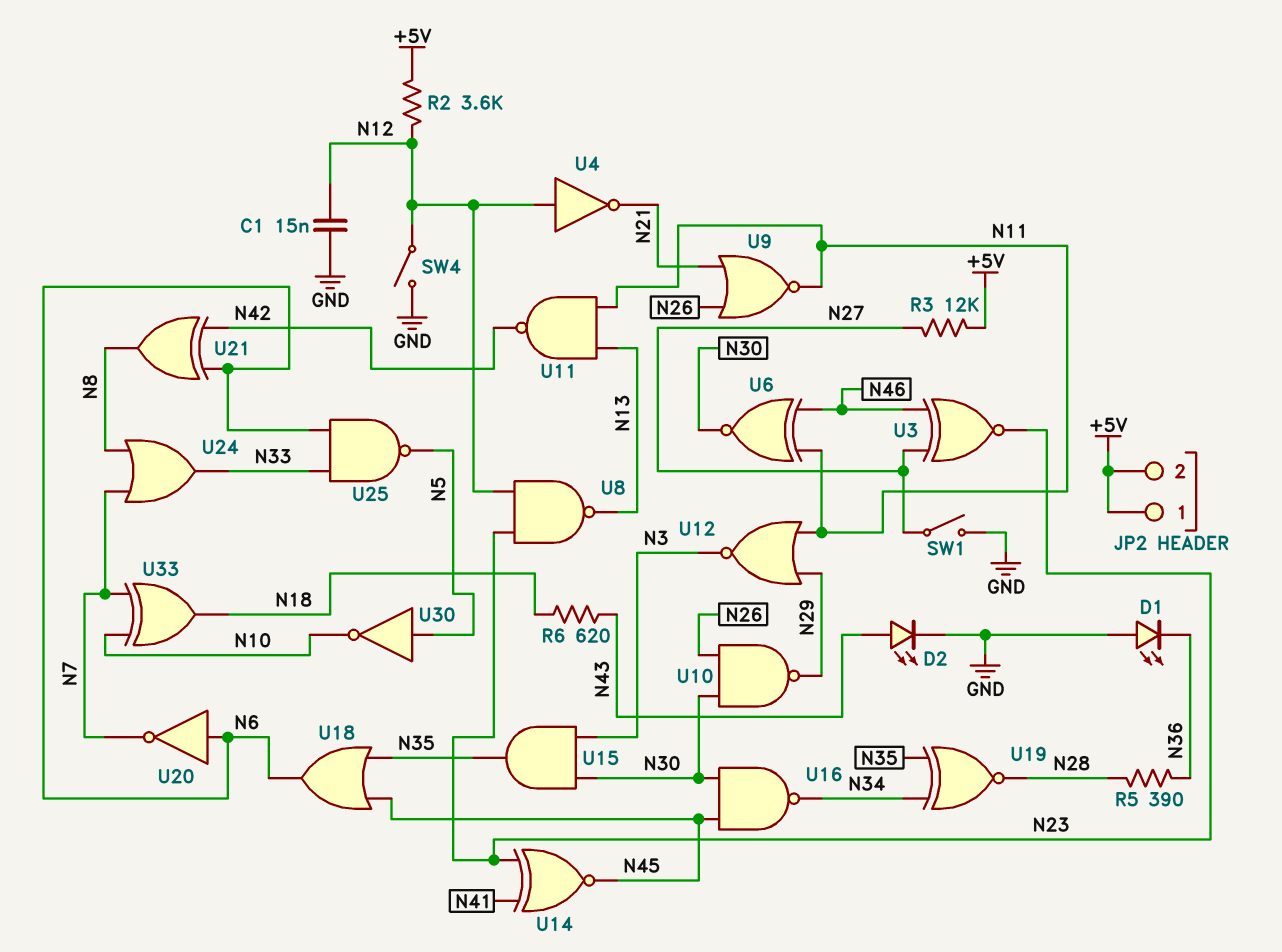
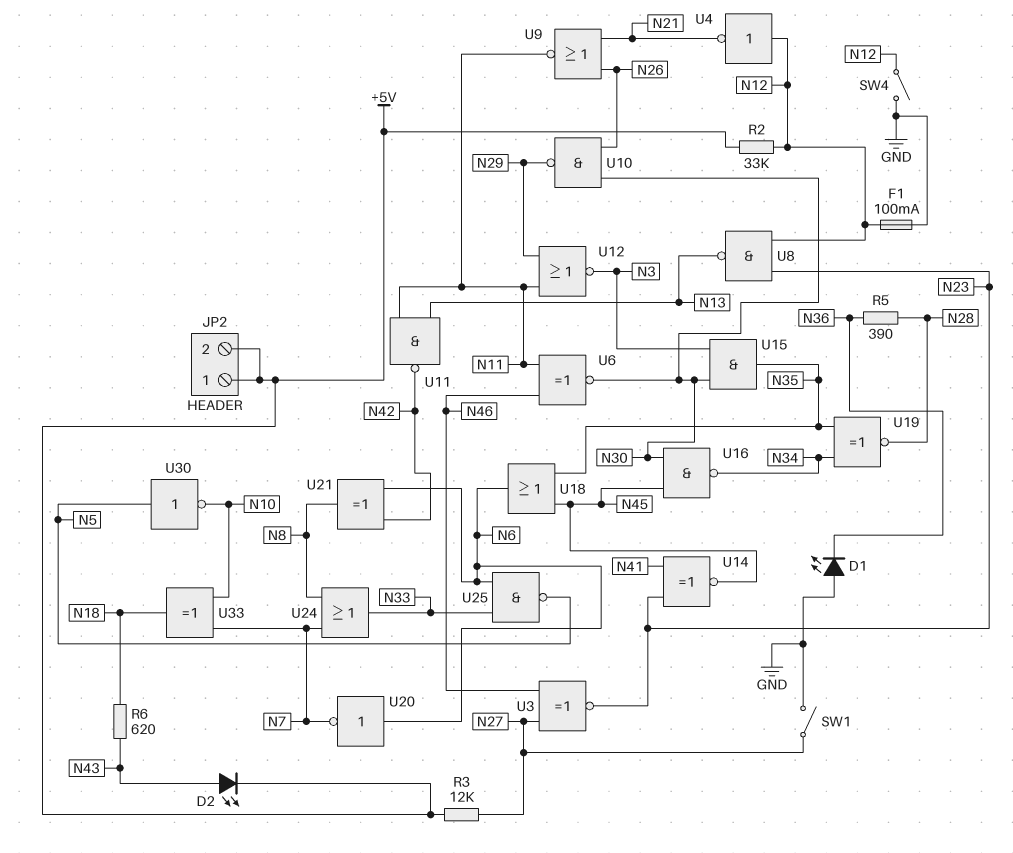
C1: 15nF (GND, N12) -> none
D2: LED (A N43, K GND) -> LED (A N43, K +5V)
F1: none -> 100mA (GND, N12)
R2: 3.6k (+5V, N12) -> 33k (+5V, N12)

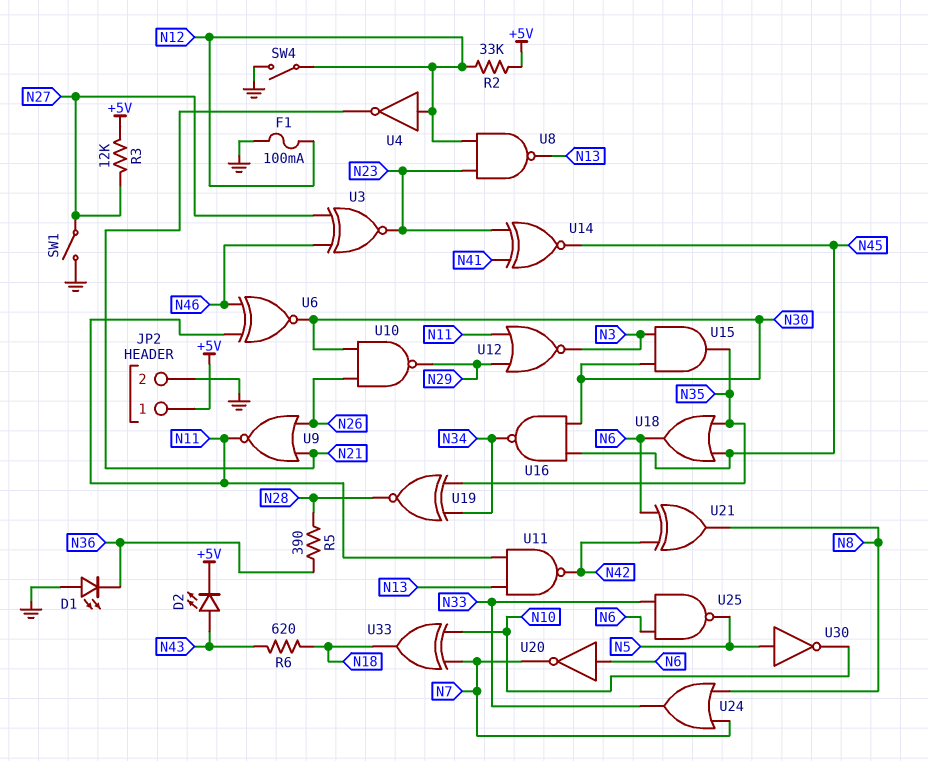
JP2 pin 2: +5V -> GND

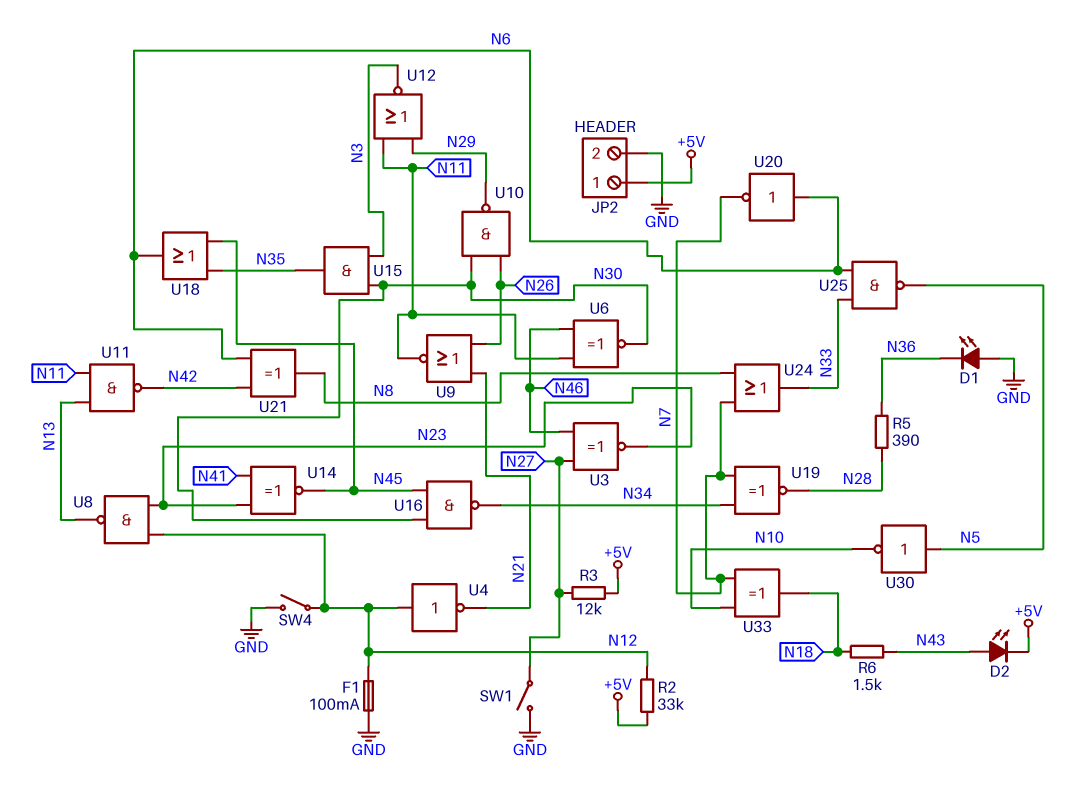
R6: 620 (N18, N43) -> 1.5k (N18, N43)
U19: XNOR (in N34, in N35, out N28) -> XNOR (in N7, in N34, out N28)

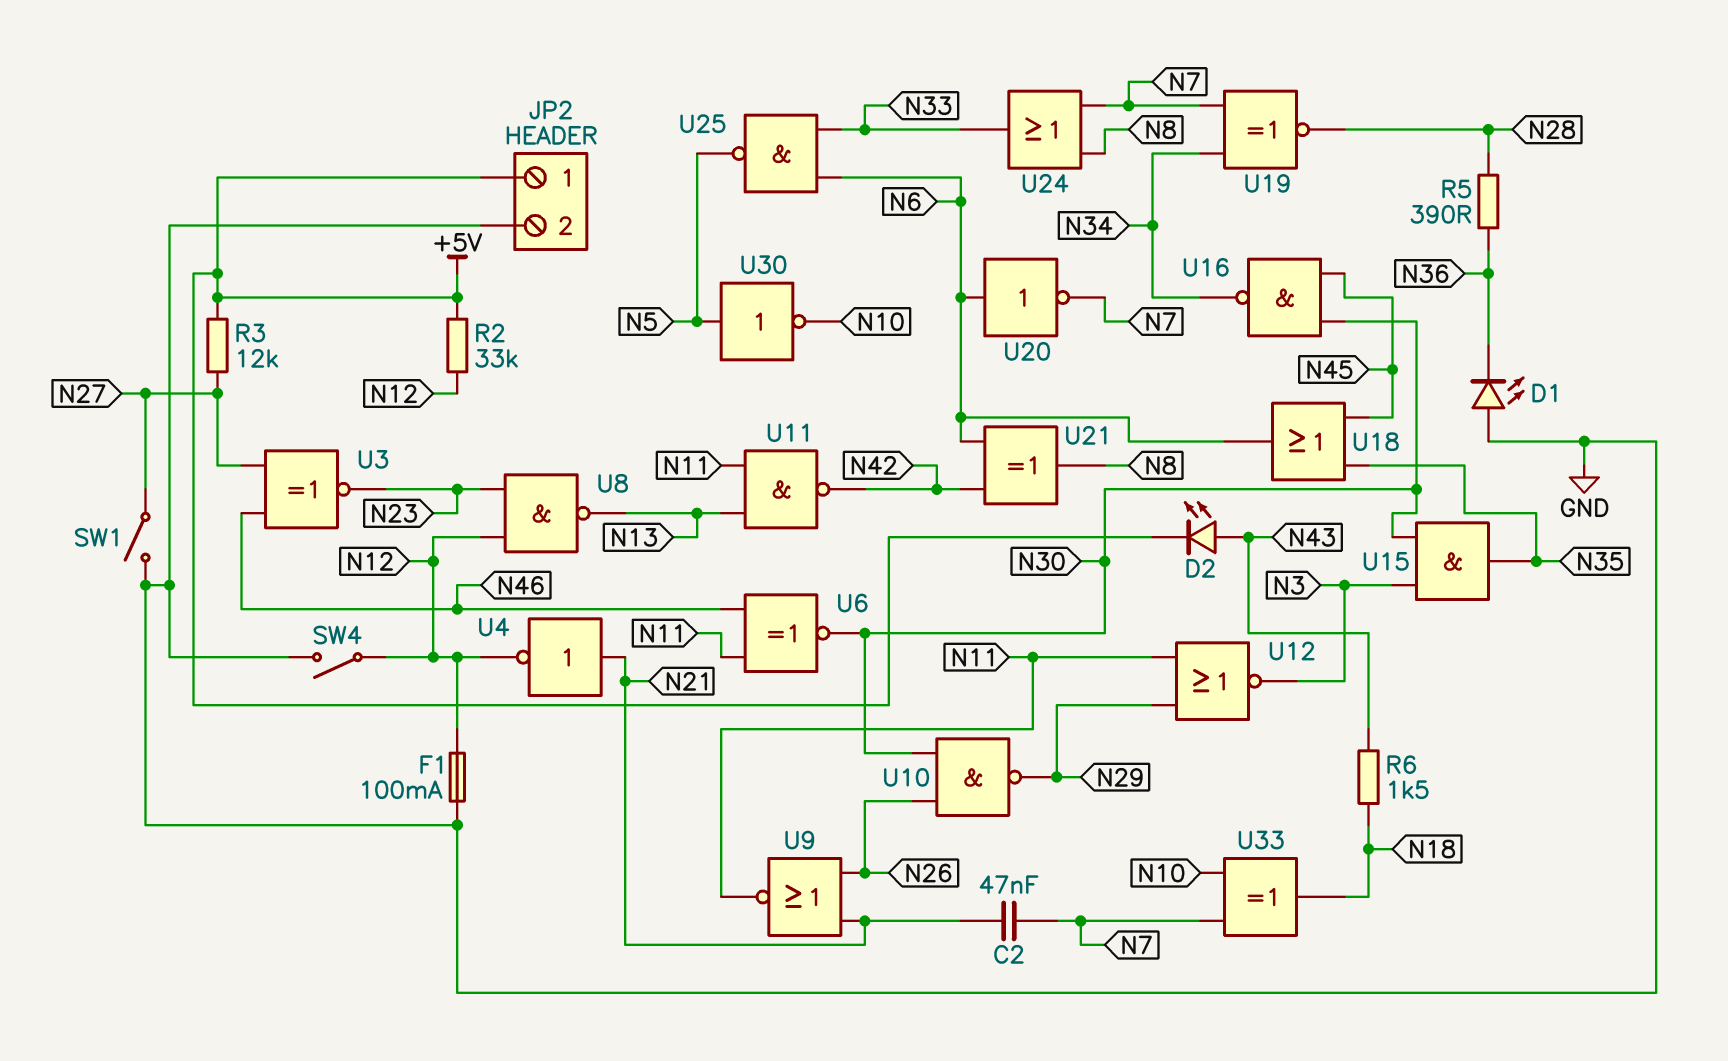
C2: none -> 47nF (N7, N21)
U4: NOT (in N12, out N21) -> NOT (in N21, out N12)
U14: XNOR (in N23, in N41, out N45) -> none

